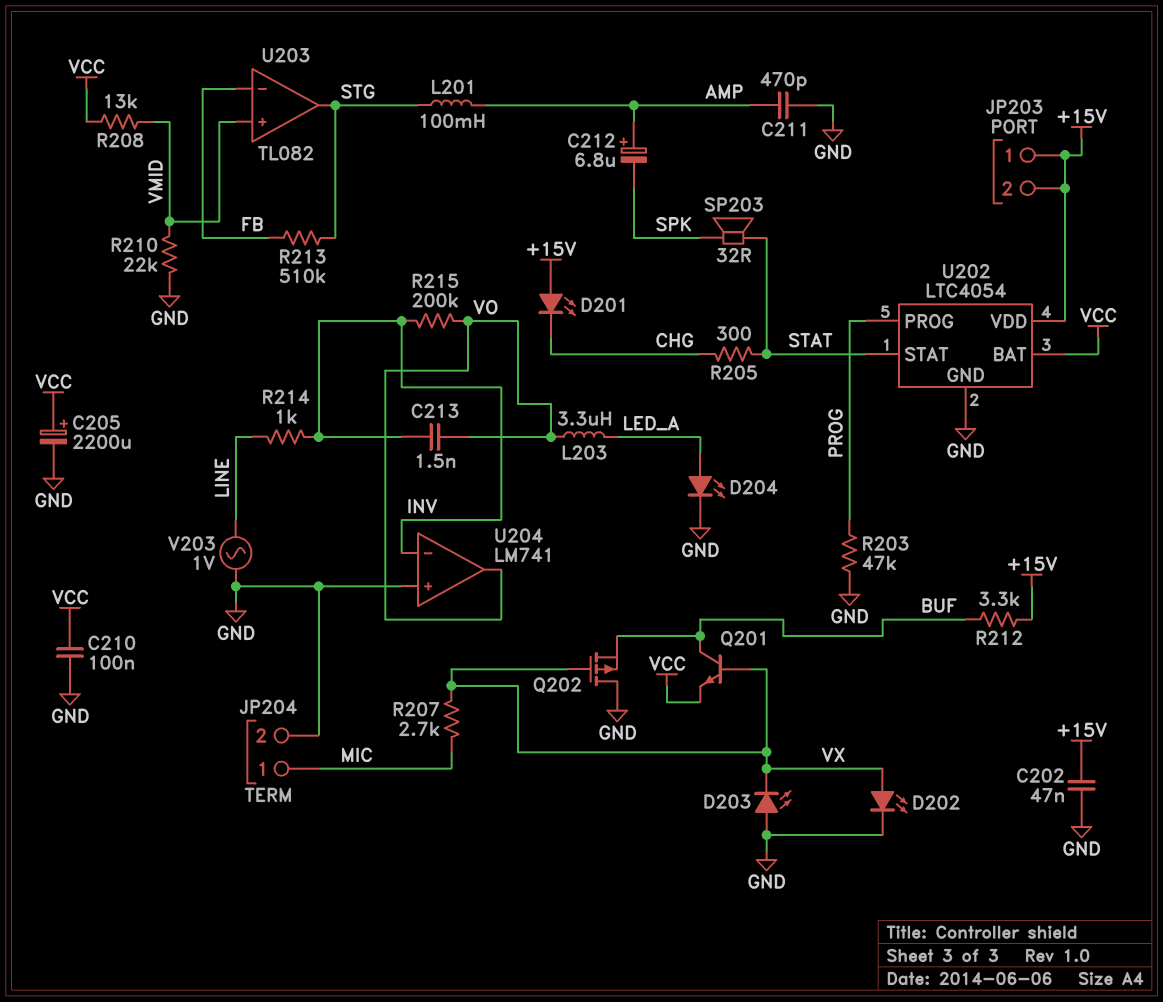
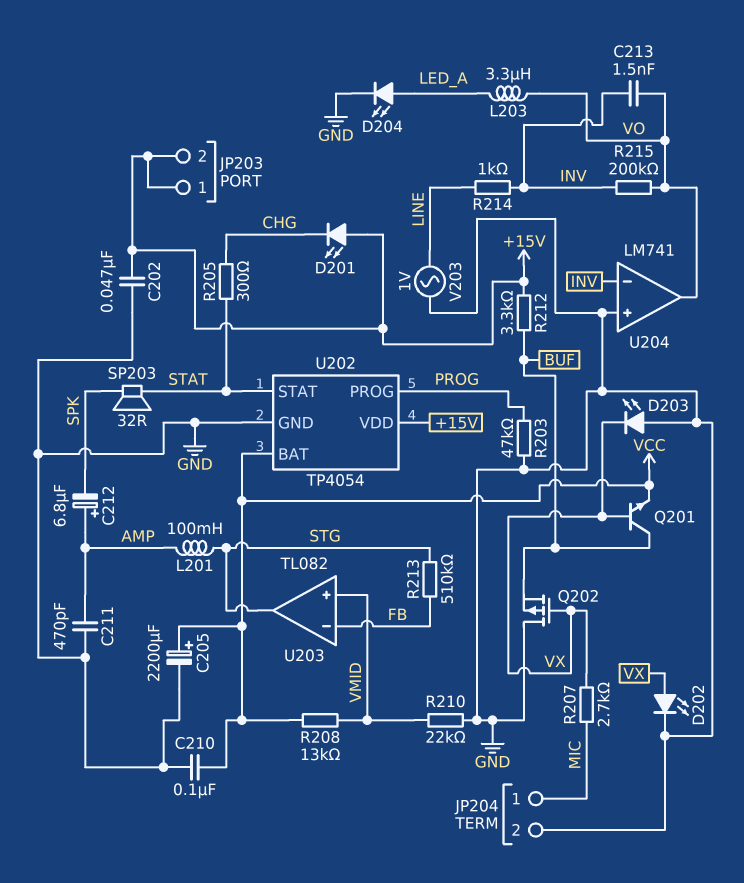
U202: LTC4054 -> TP4054

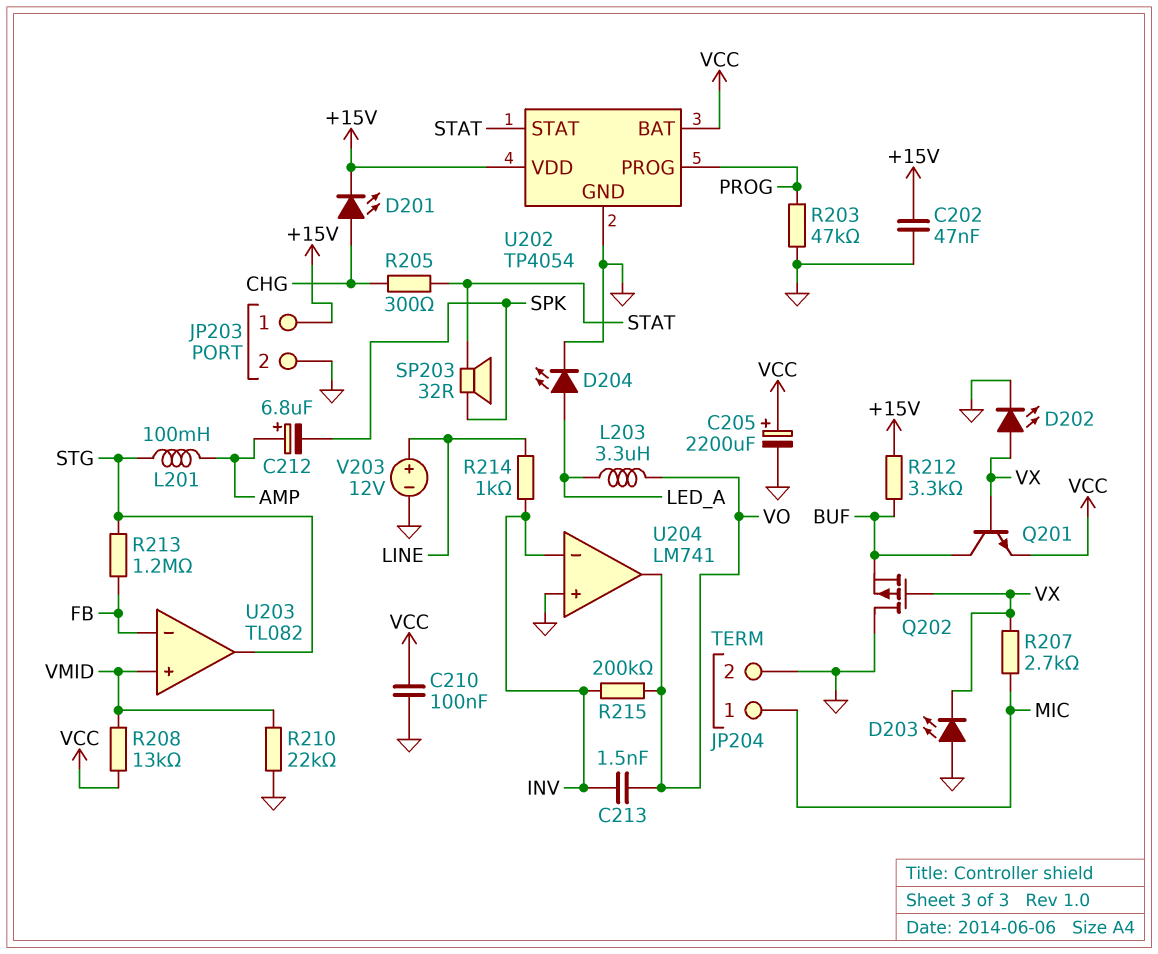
C211: 470pF (AMP, GND) -> none
D201: LED (A +15V, K CHG) -> LED (A CHG, K +15V)
JP203 pin 2: +15V -> GND
R213: 510k (FB, STG) -> 1.2M (FB, STG)
V203: AC 1V (GND, LINE) -> 12V (plus LINE, minus GND)

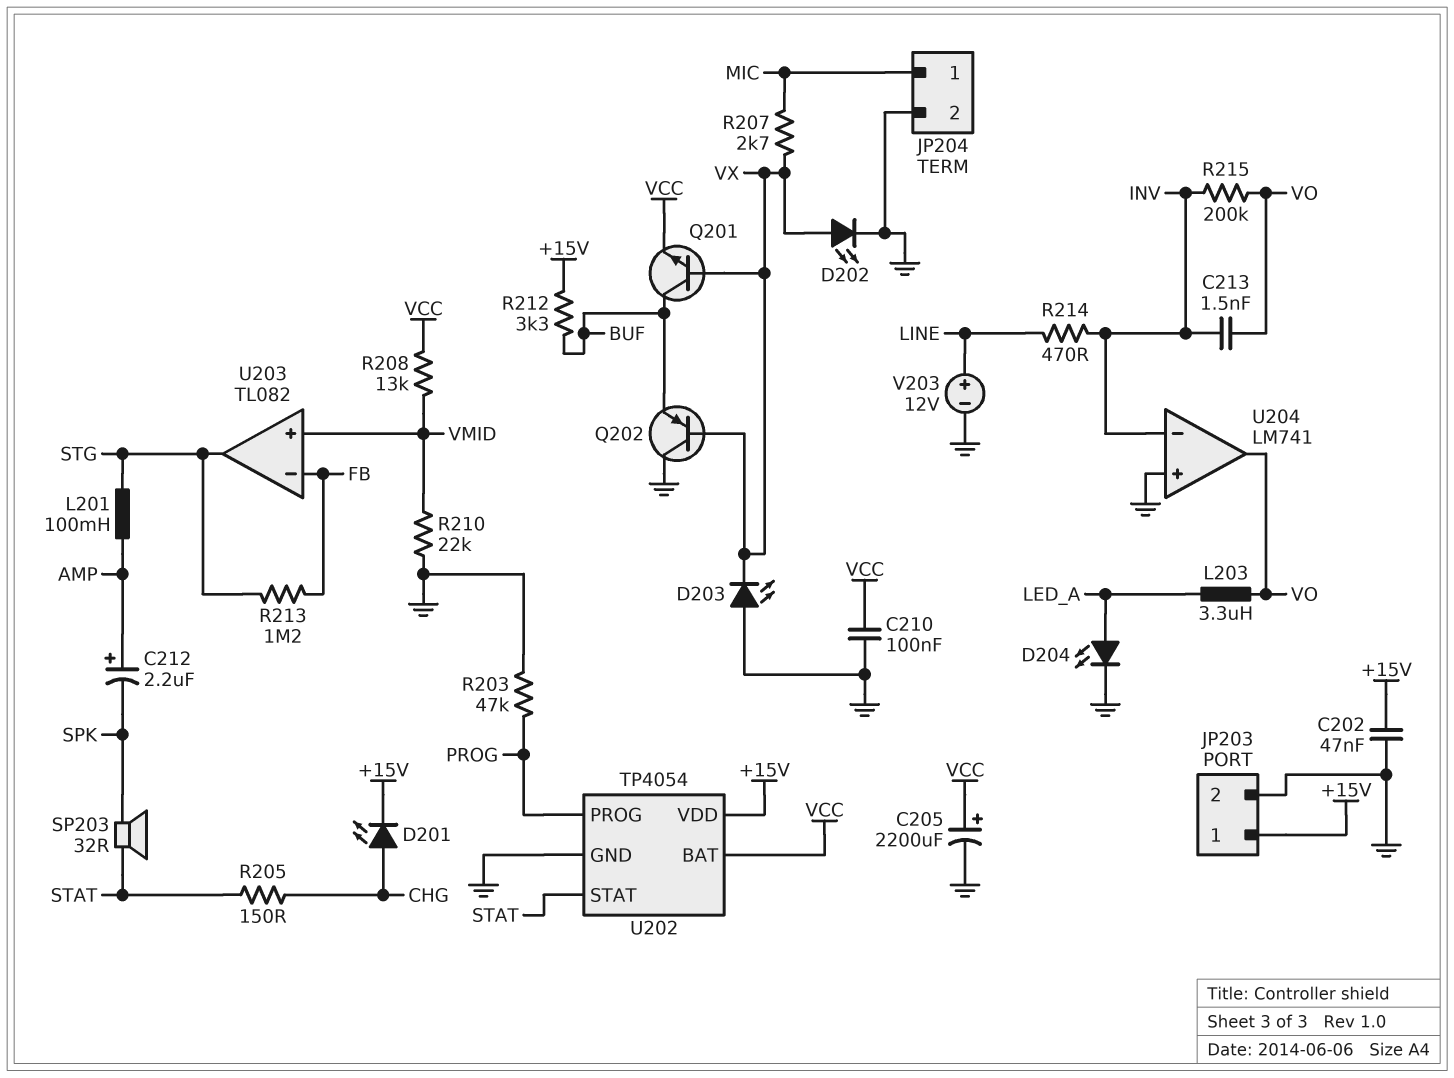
C212: 6.8uF (plus AMP, minus SPK) -> 2.2uF (plus AMP, minus SPK)
Q202: PMOS (G VX, D GND, S BUF) -> PNP (B VX, C GND, E BUF)
R205: 300 (CHG, STAT) -> 150 (CHG, STAT)
R214: 1k (INV, LINE) -> 470 (INV, LINE)

